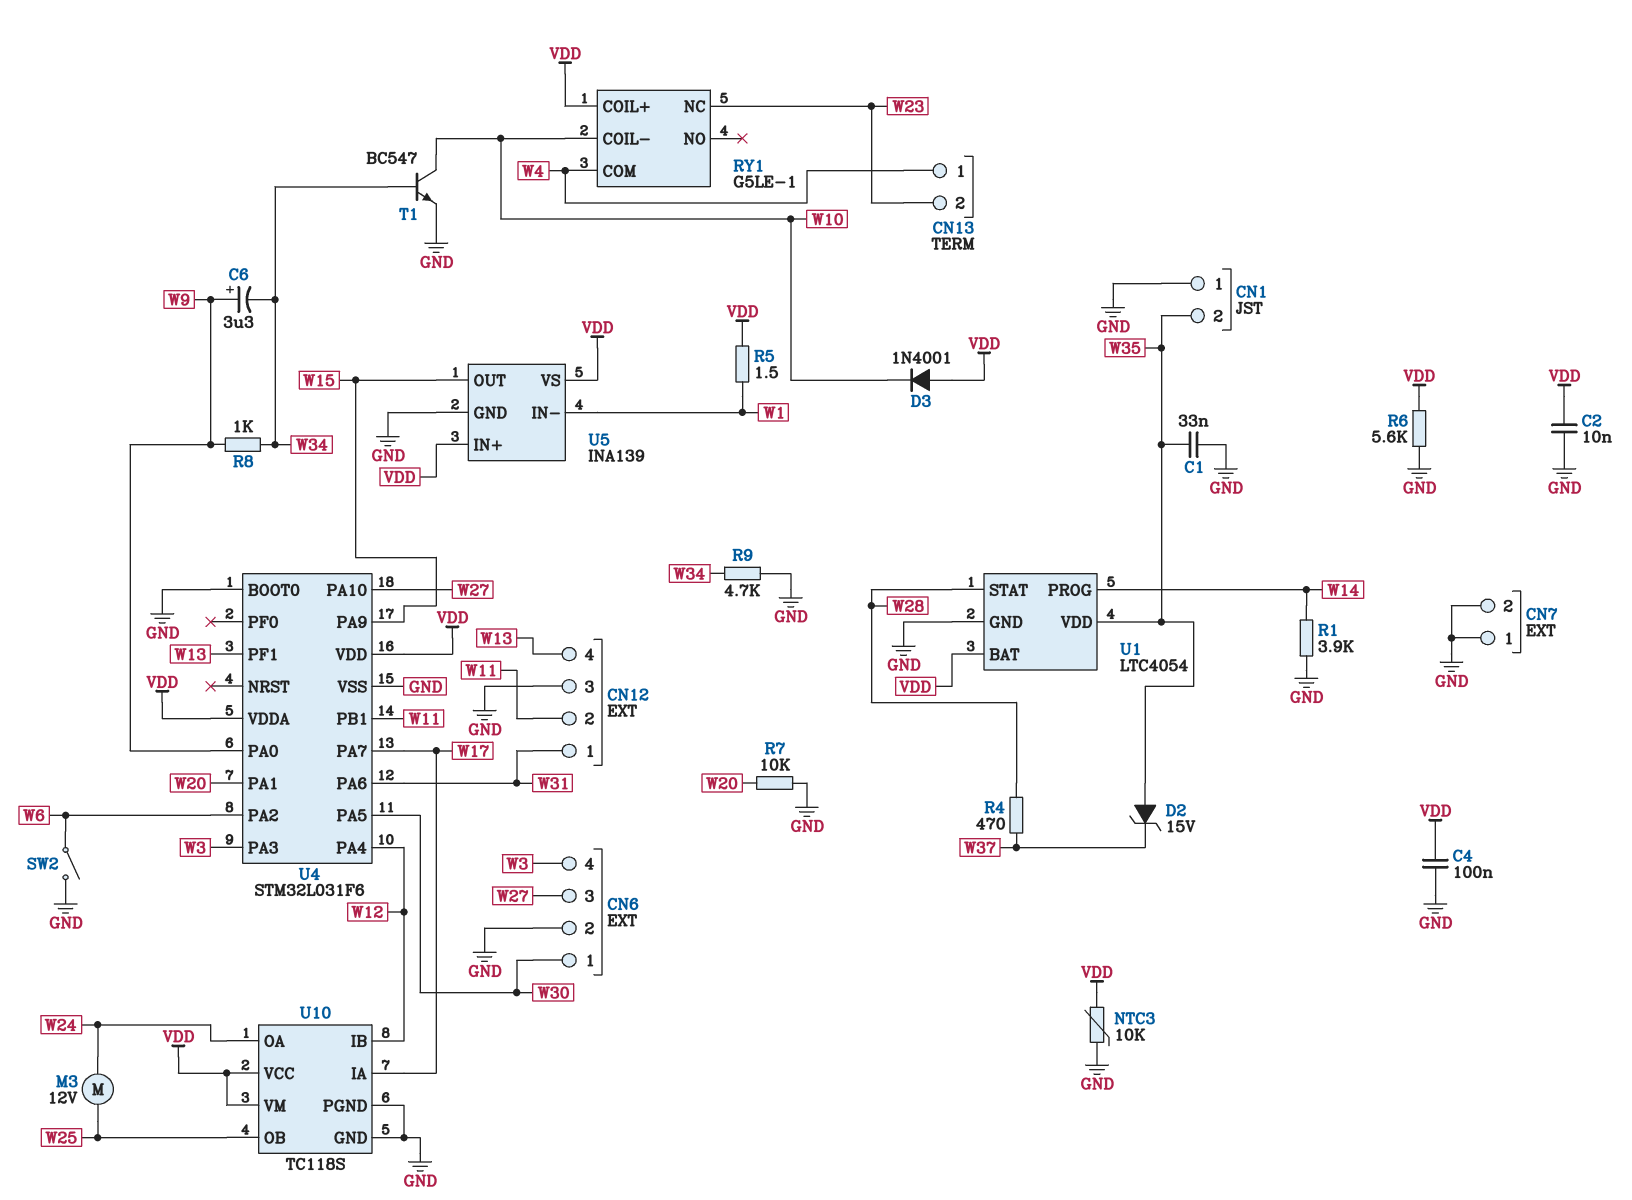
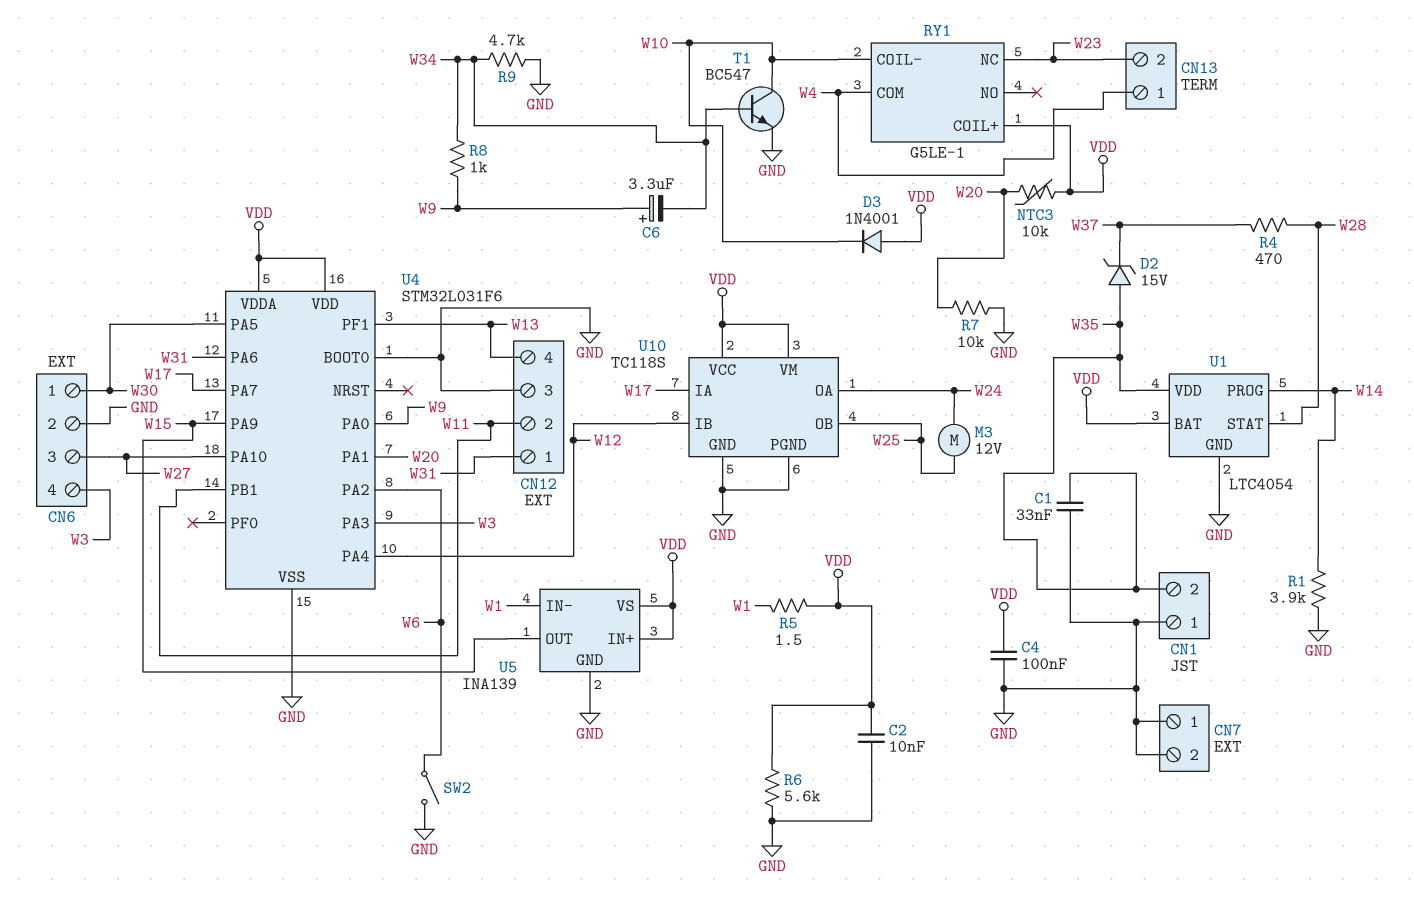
NTC3: 10k (GND, VDD) -> 10k (VDD, W20)

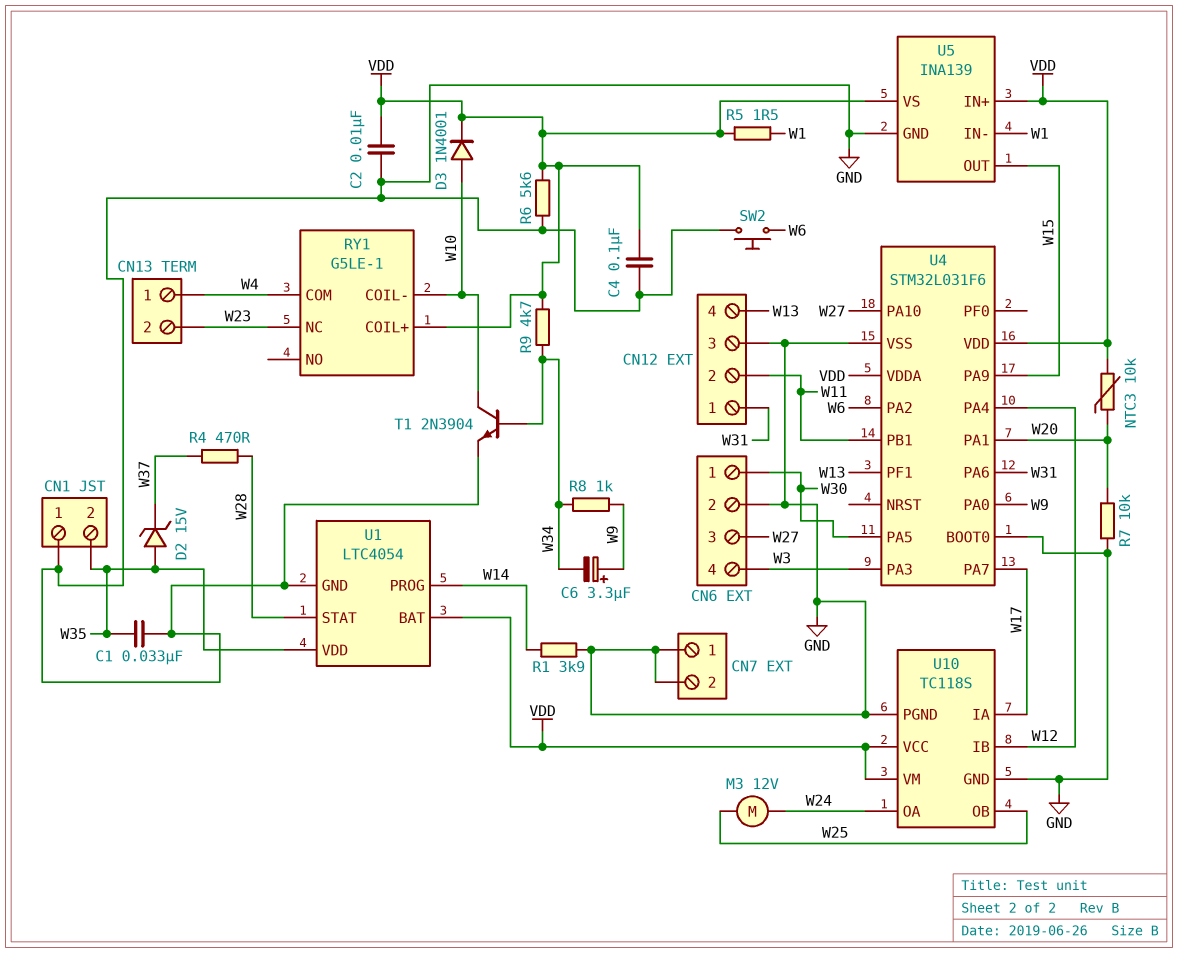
D3: diode 1N4001 (A VDD, K W10) -> diode 1N4001 (A W10, K VDD)
R9: 4.7k (GND, W34) -> 4.7k (VDD, W34)
SW2: switch (GND, W6) -> button (GND, W6)
T1: NPN BC547 (B W34, C W10, E GND) -> NPN 2N3904 (B W34, C W10, E GND)

